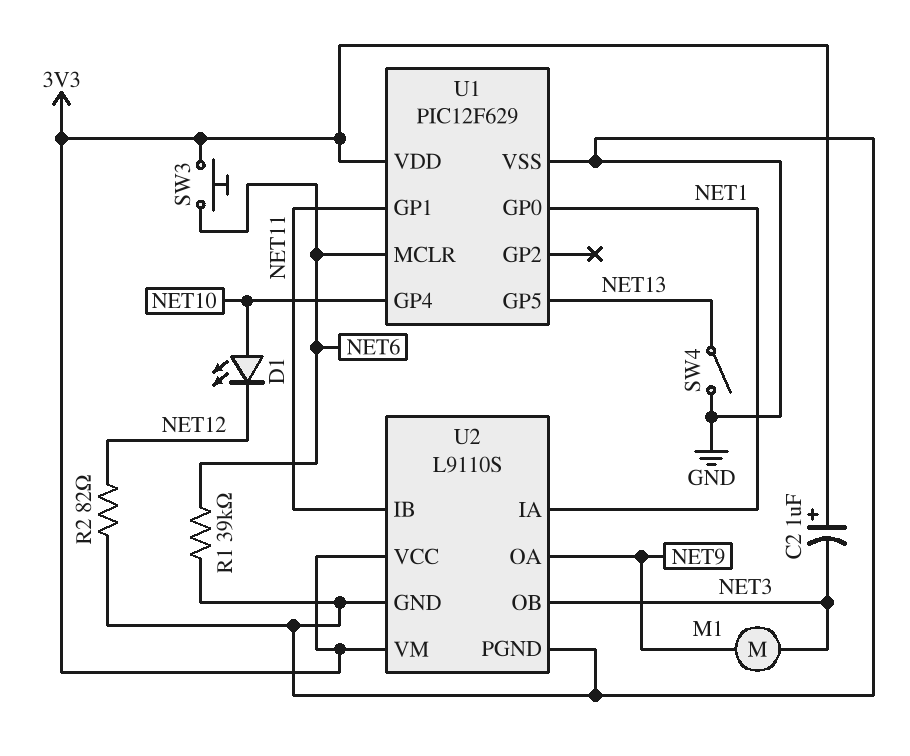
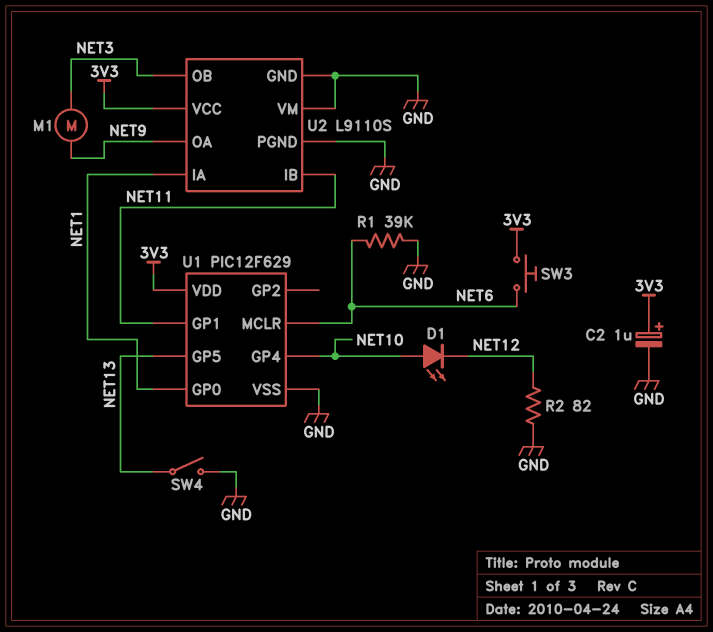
C2: 1uF (plus 3V3, minus NET3) -> 1uF (plus 3V3, minus GND)
U2 pin VM: 3V3 -> GND

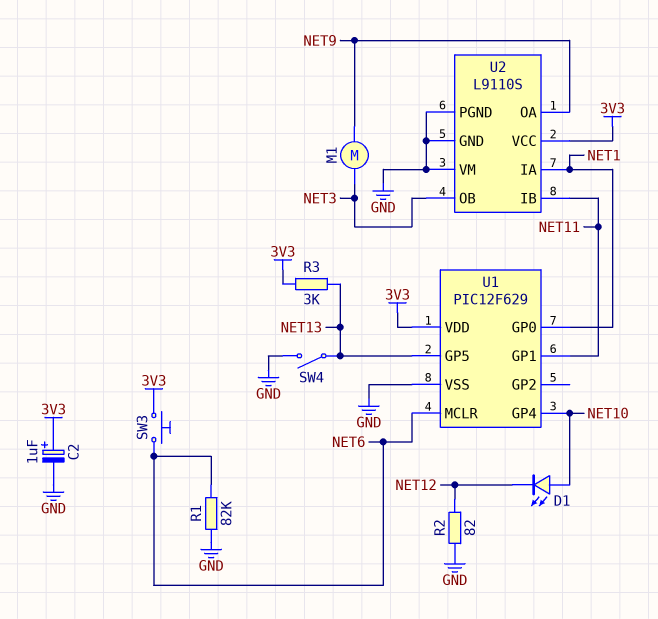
R1: 39k (GND, NET6) -> 82k (GND, NET6)
R3: none -> 3k (3V3, NET13)

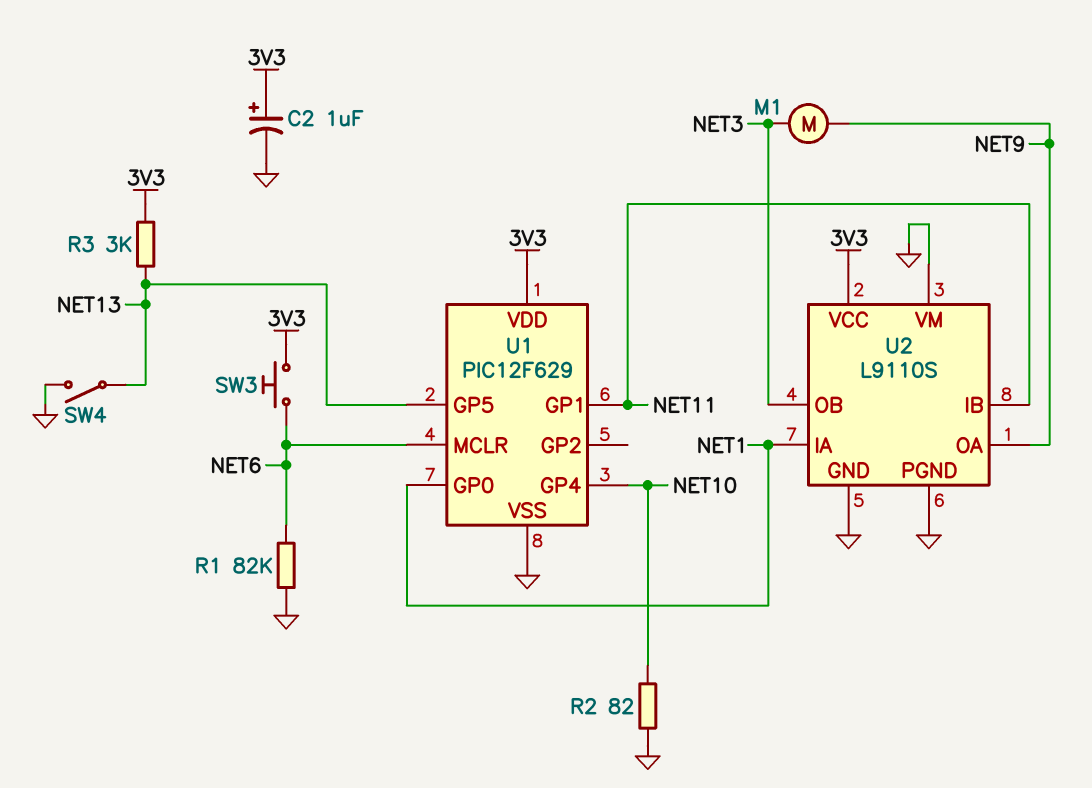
D1: LED (A NET10, K NET12) -> none
R2: 82 (GND, NET12) -> 82 (GND, NET10)

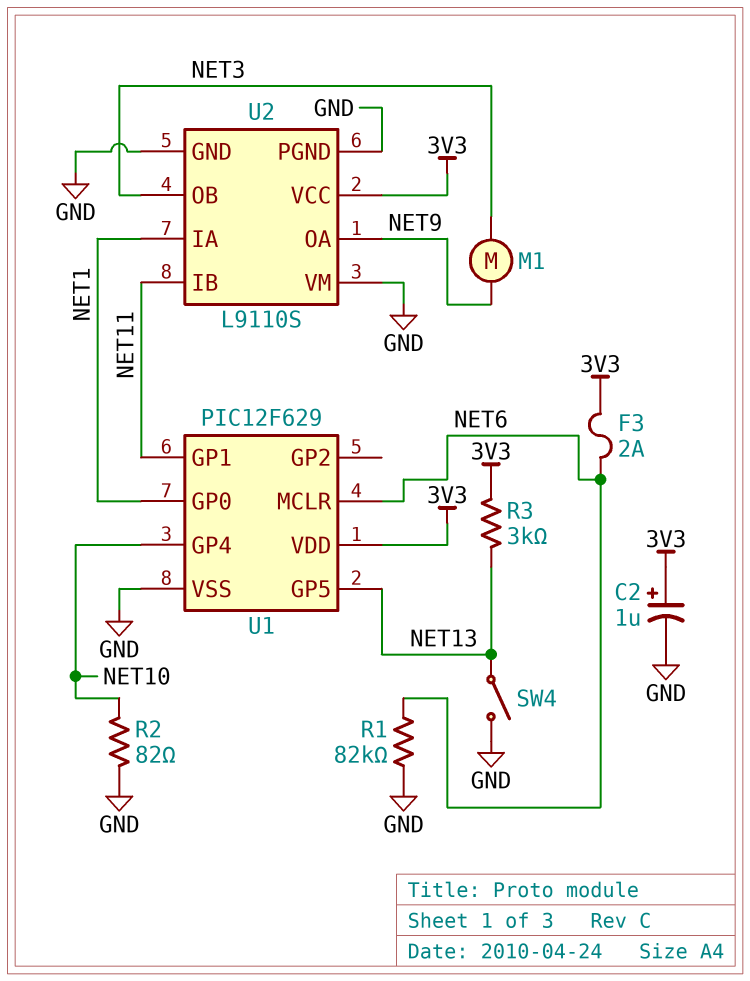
F3: none -> 2A (3V3, NET6)
SW3: button (3V3, NET6) -> none

